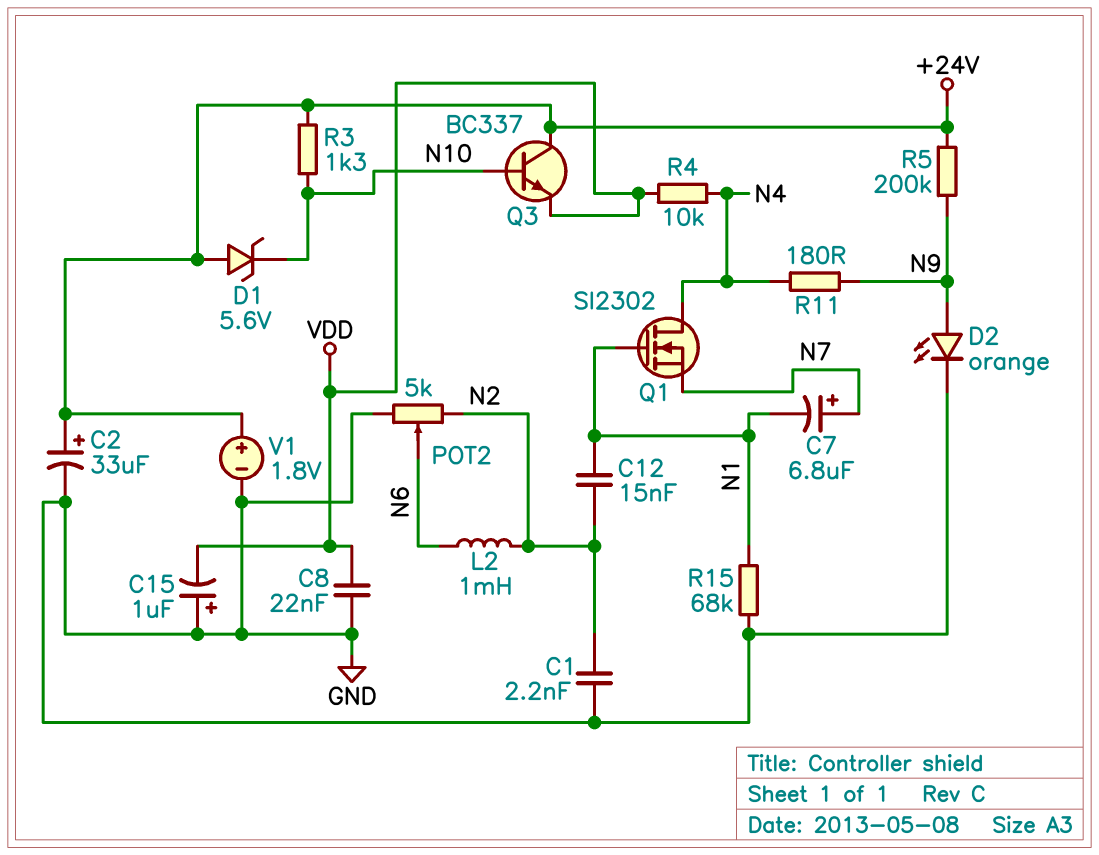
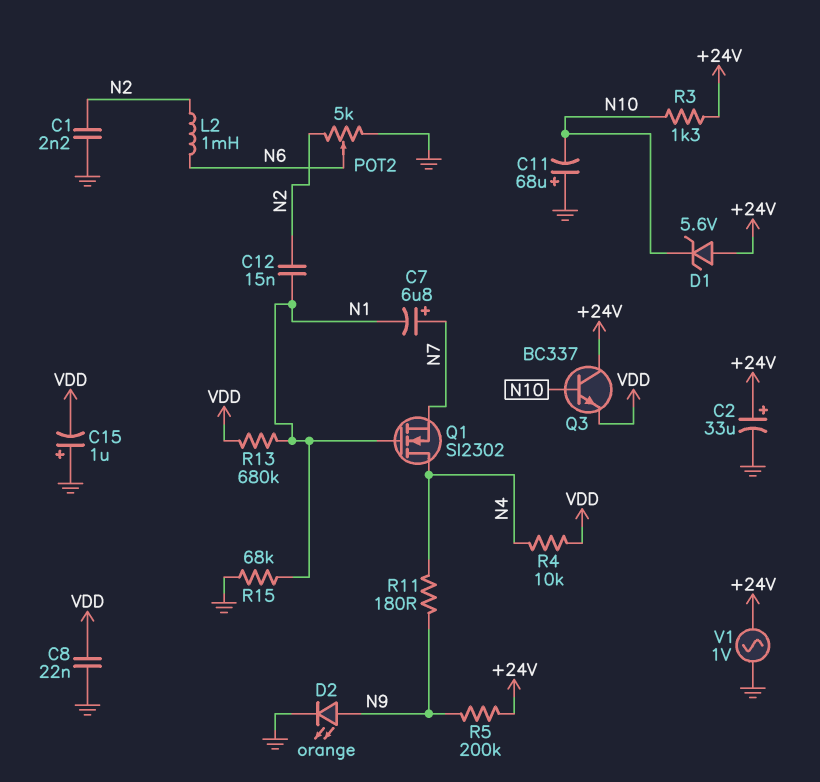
C11: none -> 68uF (plus GND, minus N10)
R13: none -> 680k (N1, VDD)
V1: 1.8V (plus +24V, minus GND) -> AC 1V (+24V, GND)

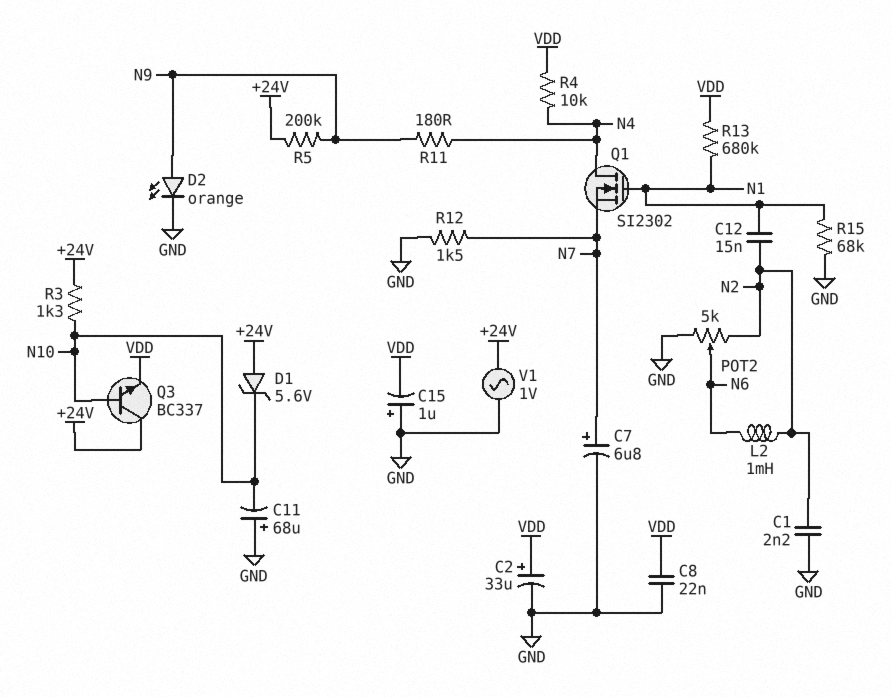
C2: 33uF (plus +24V, minus GND) -> 33uF (plus VDD, minus GND)
C7: 6.8uF (plus N7, minus N1) -> 6.8uF (plus N7, minus GND)
R12: none -> 1.5k (GND, N7)

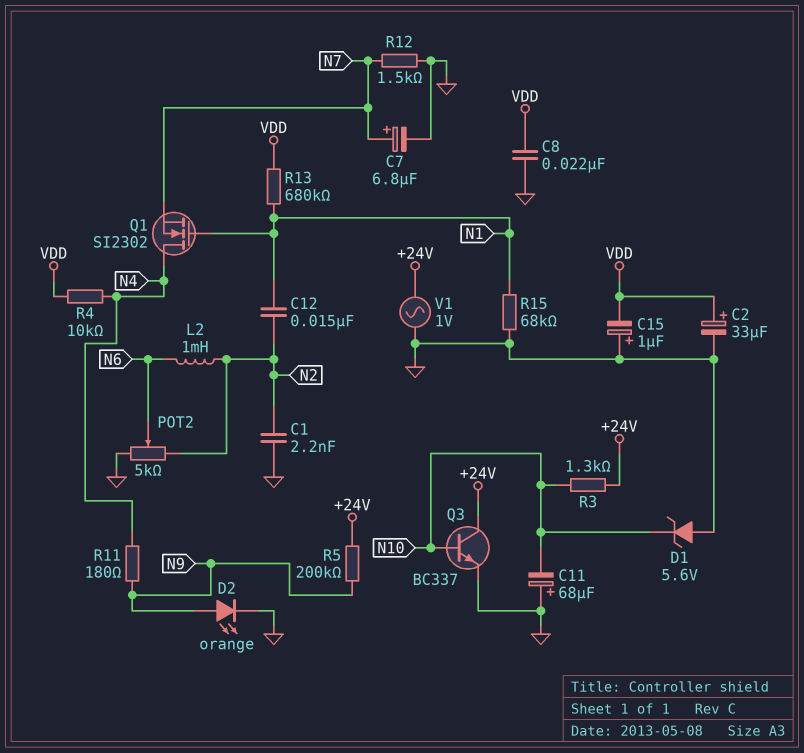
D1: zener 5.6V (A +24V, K N10) -> zener 5.6V (A GND, K N10)
Q3: NPN BC337 (B N10, C +24V, E VDD) -> NPN BC337 (B N10, C +24V, E GND)

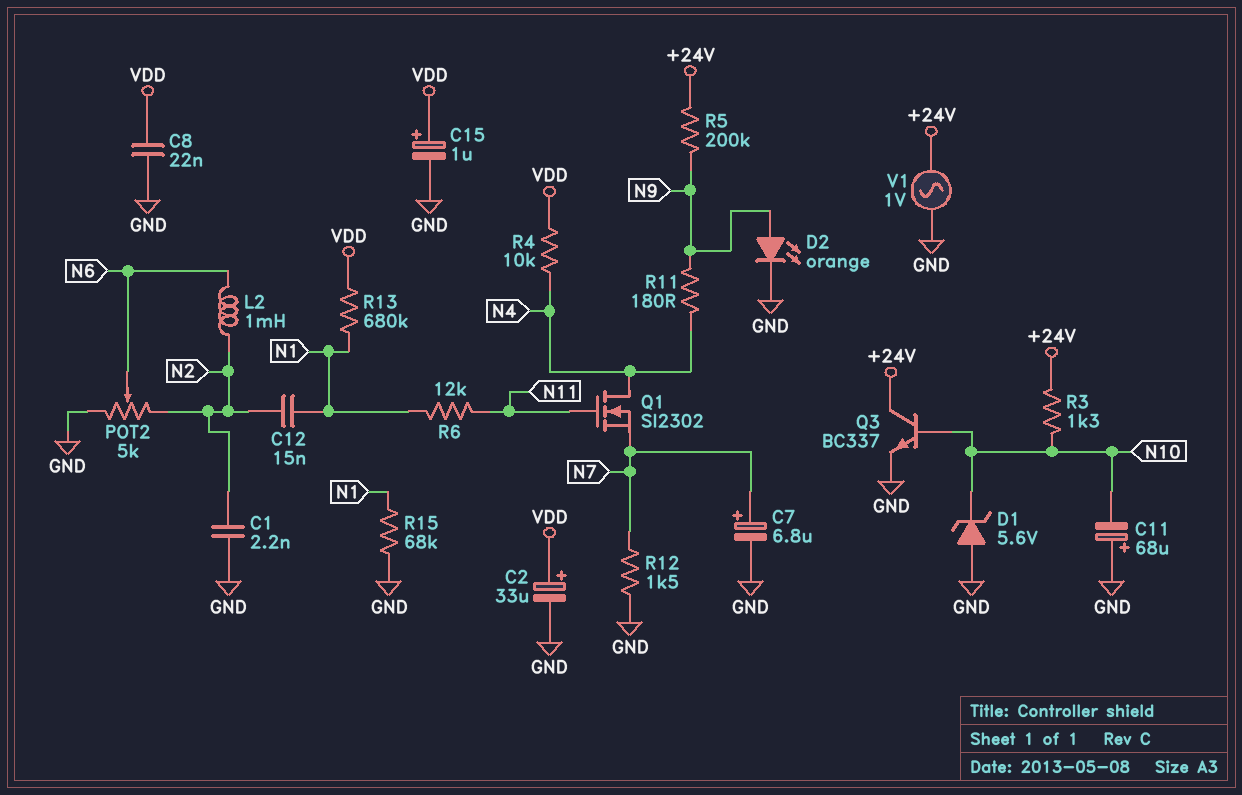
C15: 1uF (plus GND, minus VDD) -> 1uF (plus VDD, minus GND)
Q1: NMOS SI2302 (G N1, D N4, S N7) -> NMOS SI2302 (G N11, D N4, S N7)
R6: none -> 12k (N1, N11)

